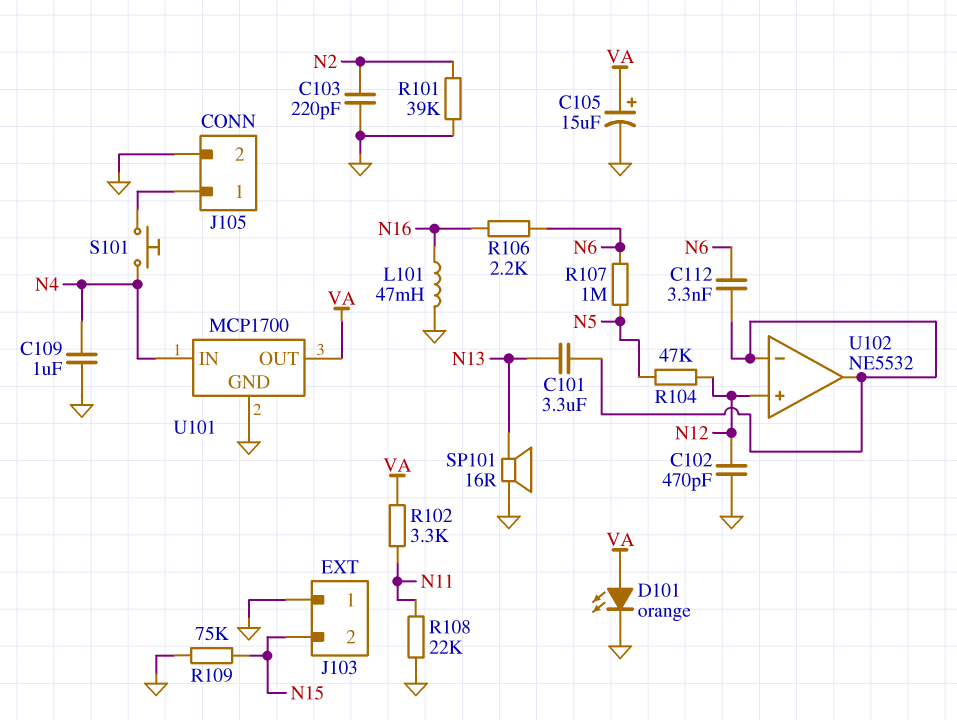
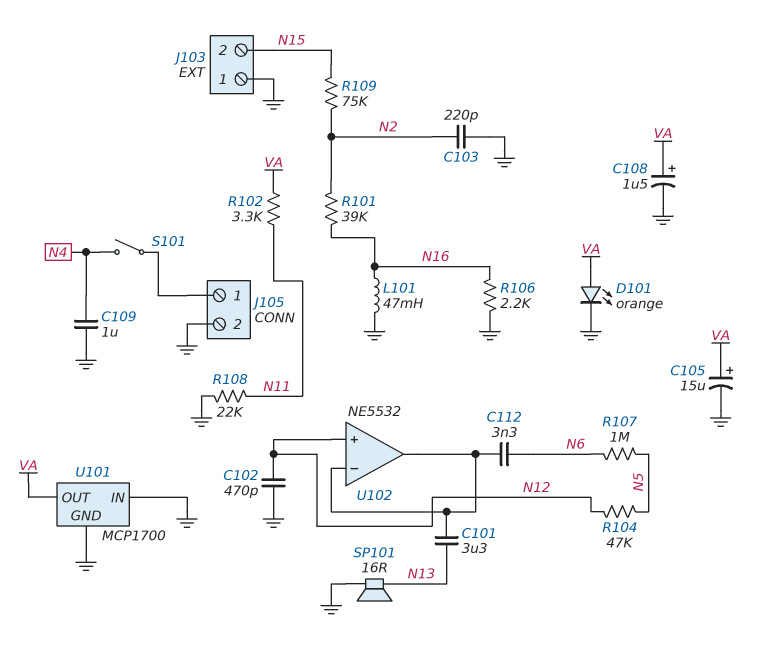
C108: none -> 1.5uF (plus VA, minus GND)
R101: 39k (GND, N2) -> 39k (N2, N16)
R106: 2.2k (N6, N16) -> 2.2k (GND, N16)
R109: 75k (GND, N15) -> 75k (N2, N15)
S101: button (J105/1, N4) -> switch (J105/1, N4)
U101 pin IN: N4 -> GND

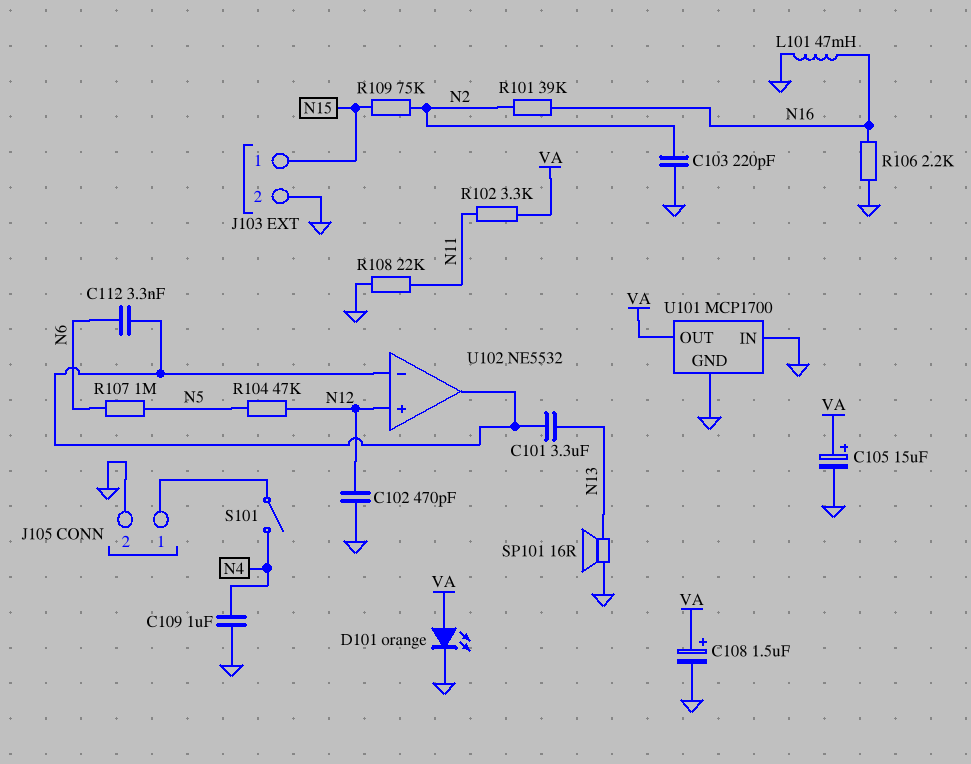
J103 pin 1: GND -> N15
J103 pin 2: N15 -> GND

